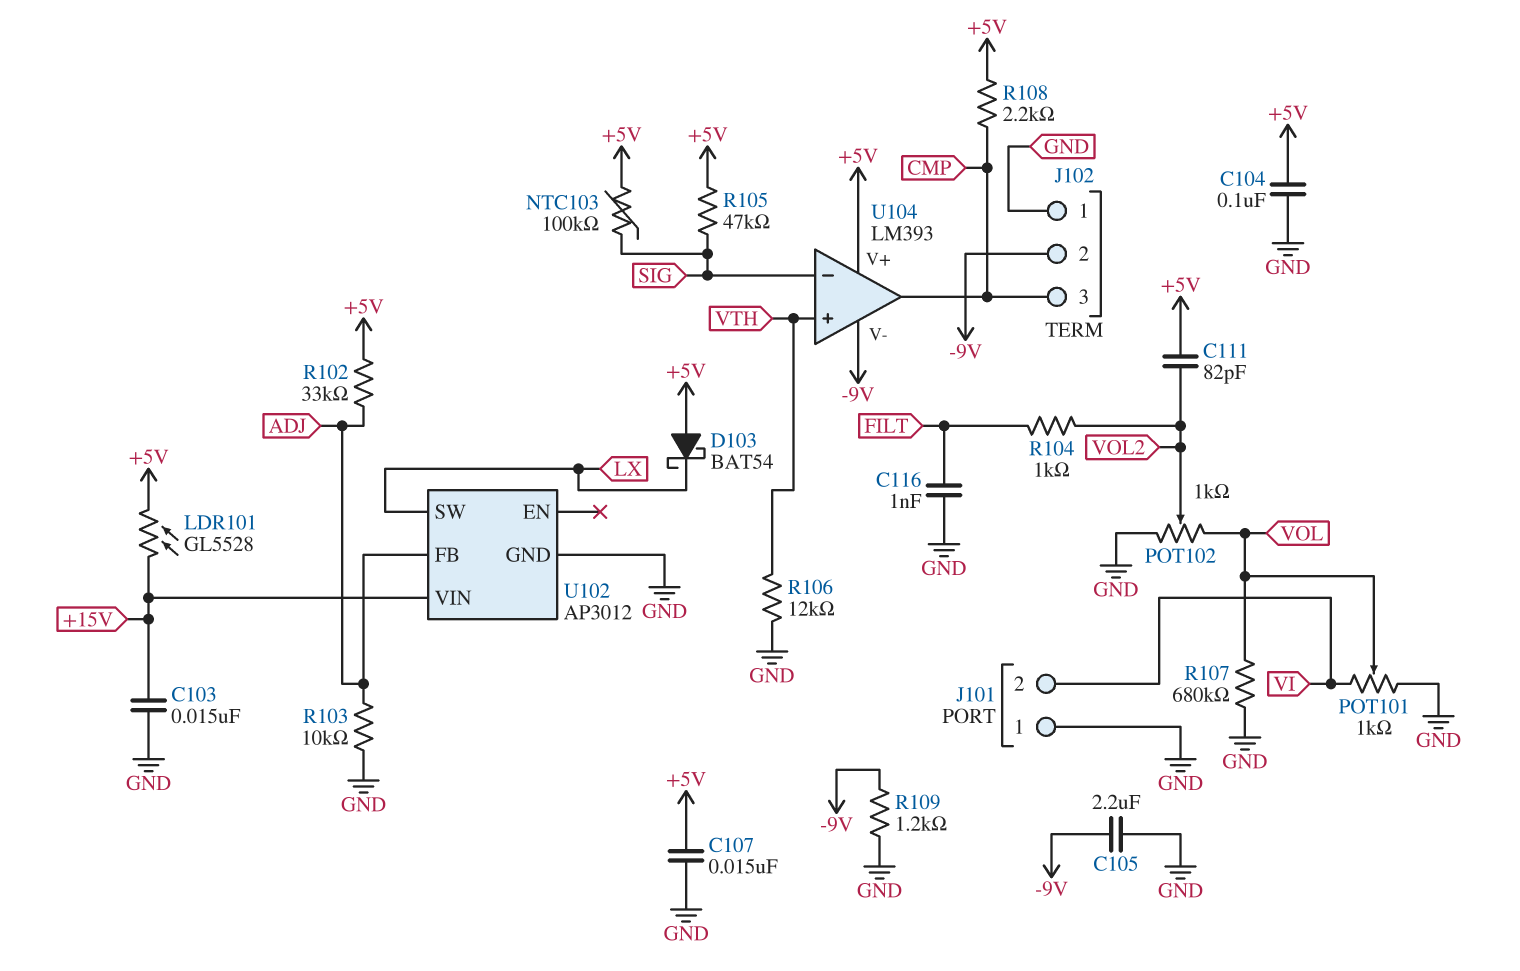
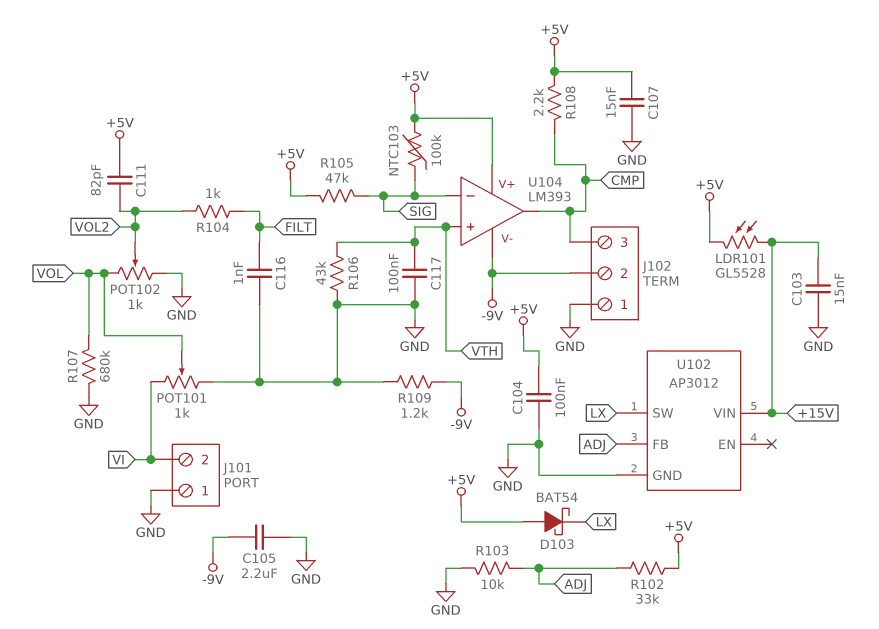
C117: none -> 100nF (GND, VTH)
R106: 12k (GND, VTH) -> 43k (GND, VTH)

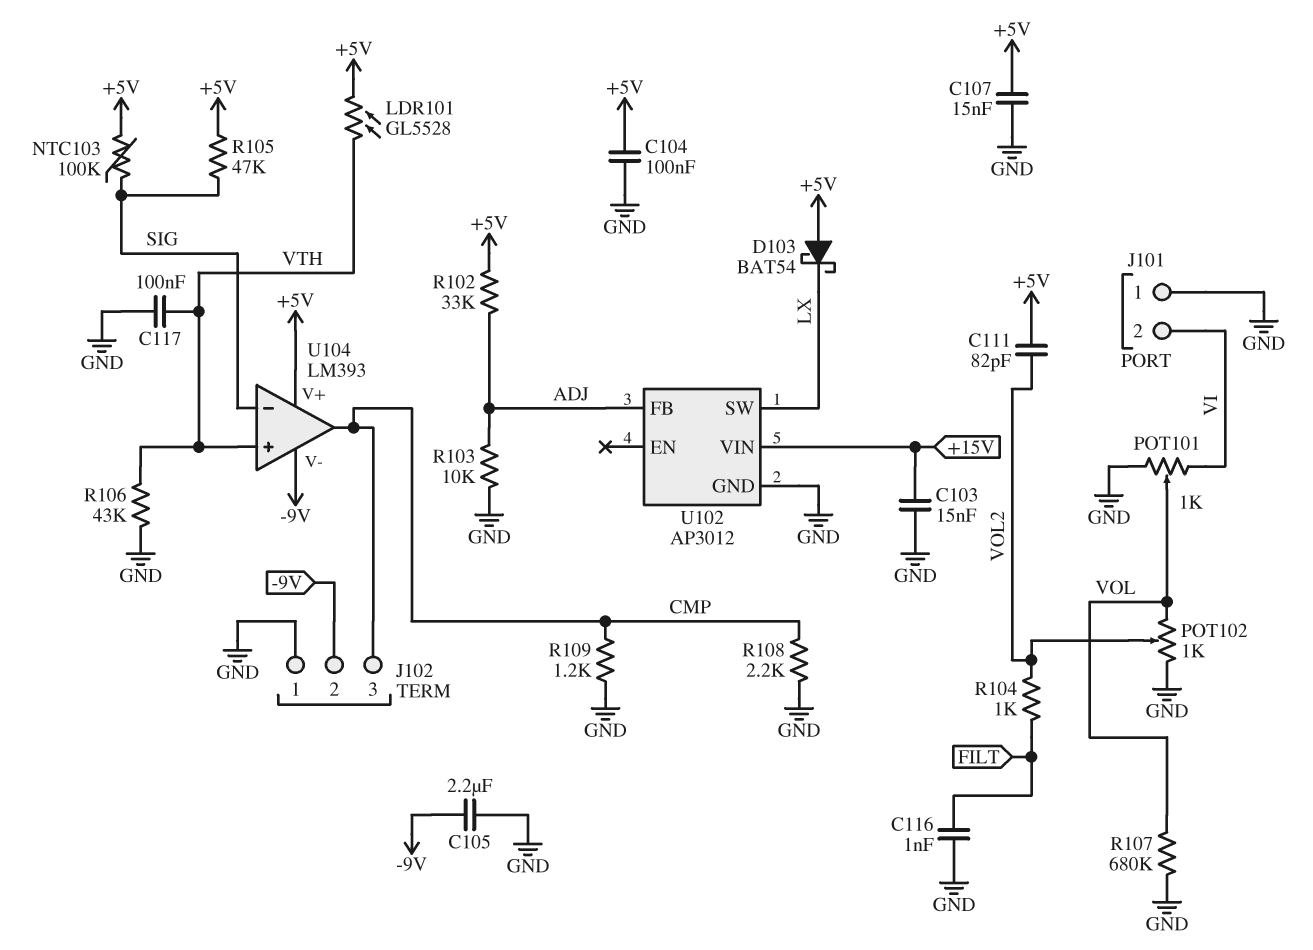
LDR101: GL5528 (+5V, +15V) -> GL5528 (+5V, VTH)
R108: 2.2k (+5V, CMP) -> 2.2k (CMP, GND)
R109: 1.2k (-9V, GND) -> 1.2k (CMP, GND)

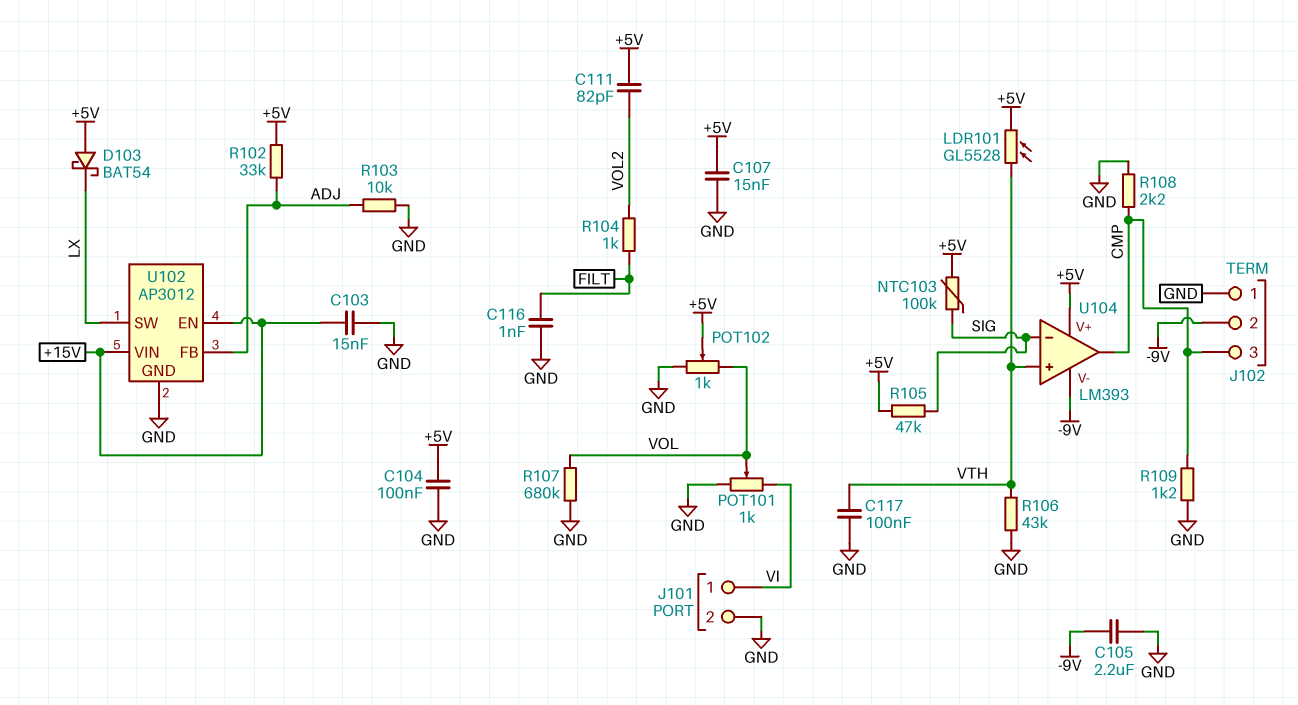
J101 pin 1: GND -> VI
J101 pin 2: VI -> GND
POT102: 1k (GND, VOL, wiper VOL2) -> 1k (GND, VOL, wiper +5V)
U102 pin EN: none -> +15V

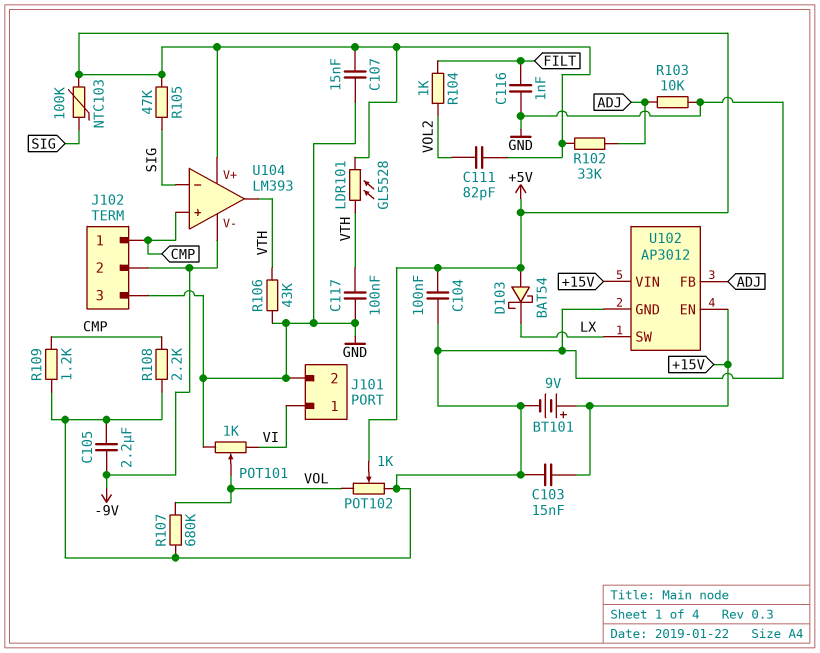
BT101: none -> 9V (plus +15V, minus GND)
J102 pin 1: GND -> CMP
J102 pin 3: CMP -> GND
U104 pin in+: VTH -> CMP
U104 pin out: CMP -> VTH

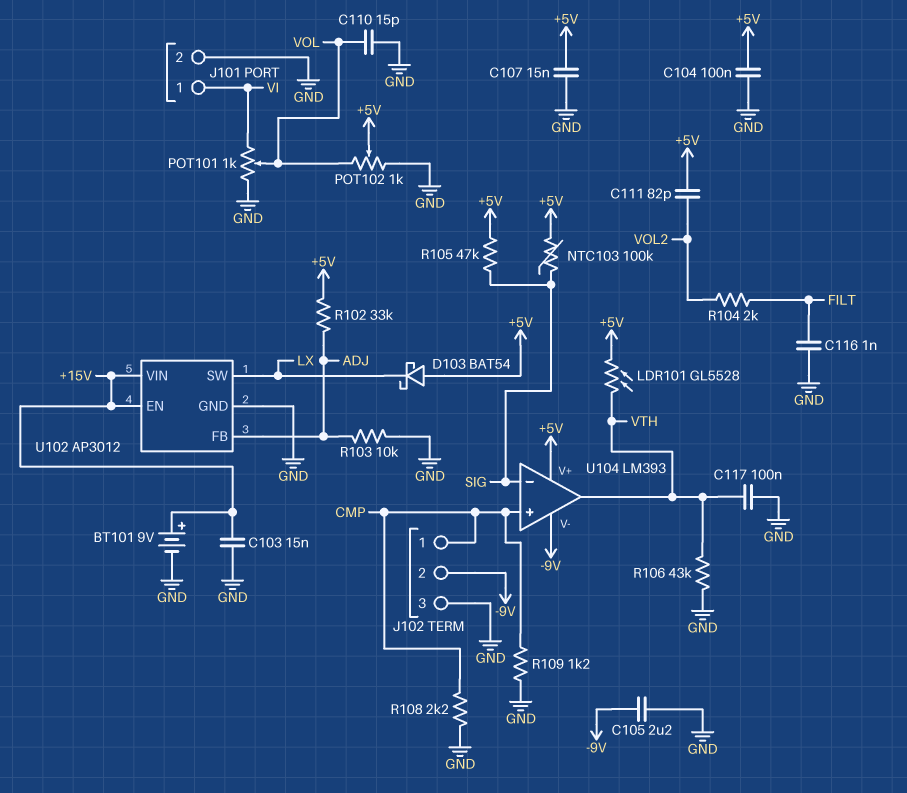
C110: none -> 15pF (GND, VOL)
R104: 1k (FILT, VOL2) -> 2k (FILT, VOL2)
R107: 680k (GND, VOL) -> none

